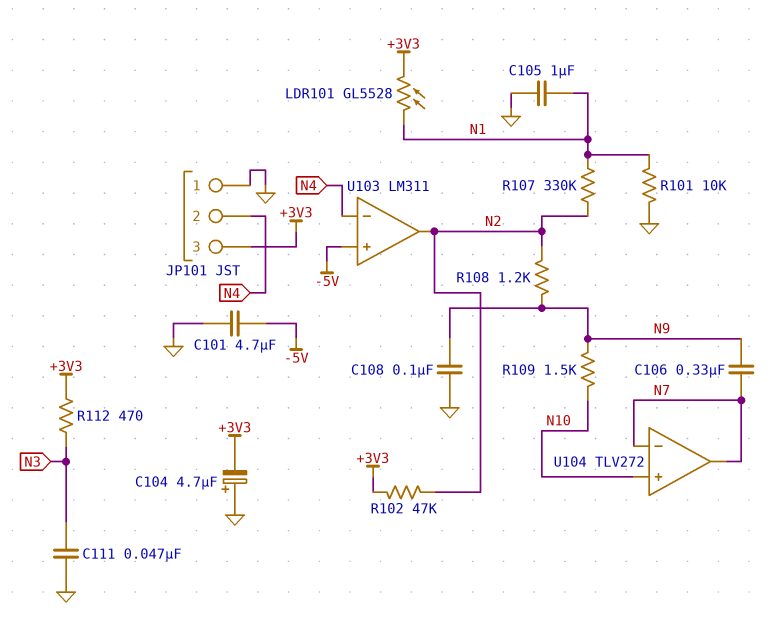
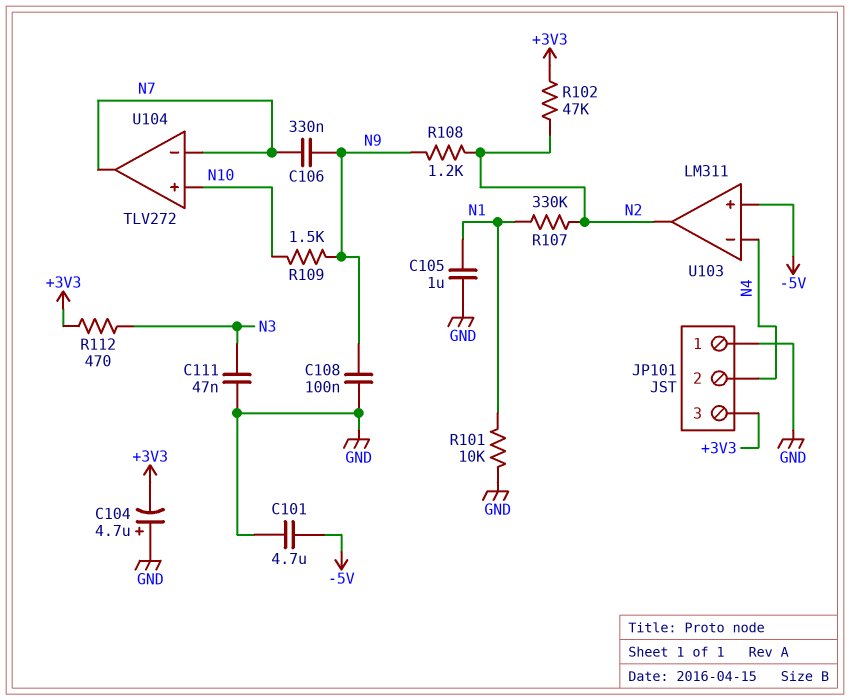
LDR101: GL5528 (+3V3, N1) -> none

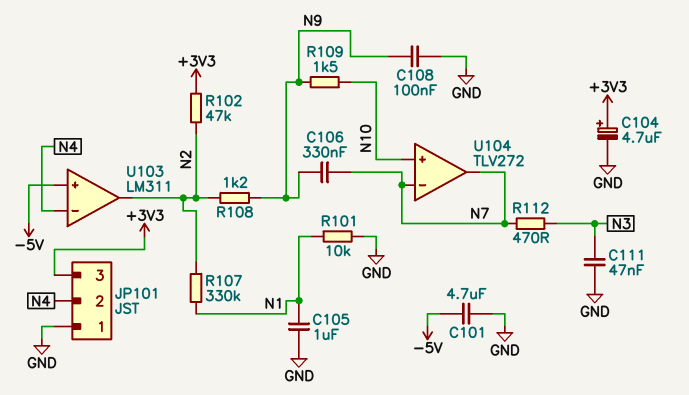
C104: 4.7uF (plus GND, minus +3V3) -> 4.7uF (plus +3V3, minus GND)
R112: 470 (+3V3, N3) -> 470 (N3, N7)

